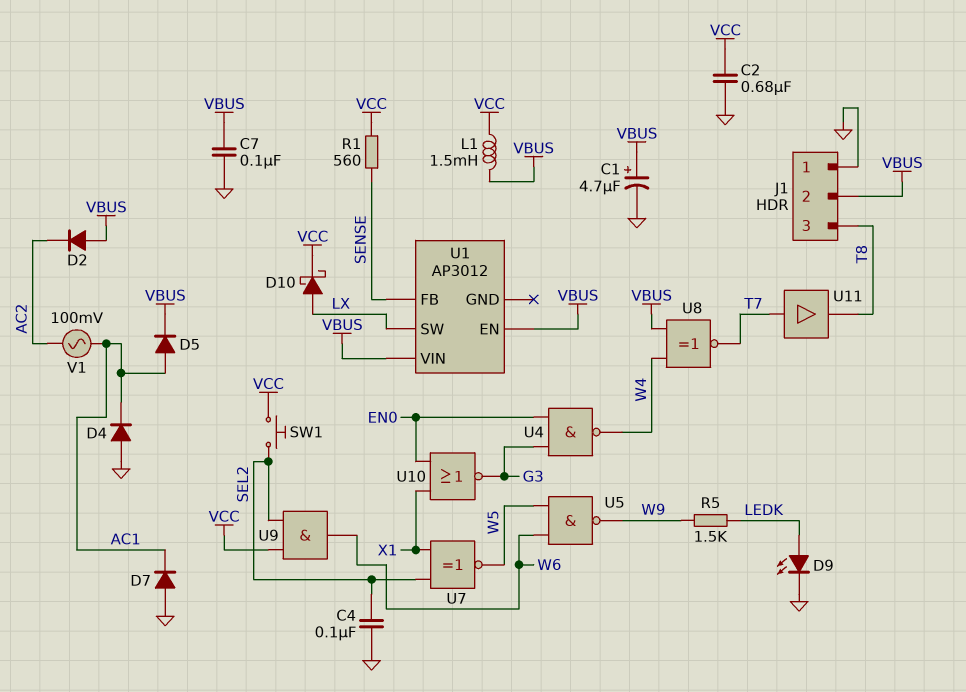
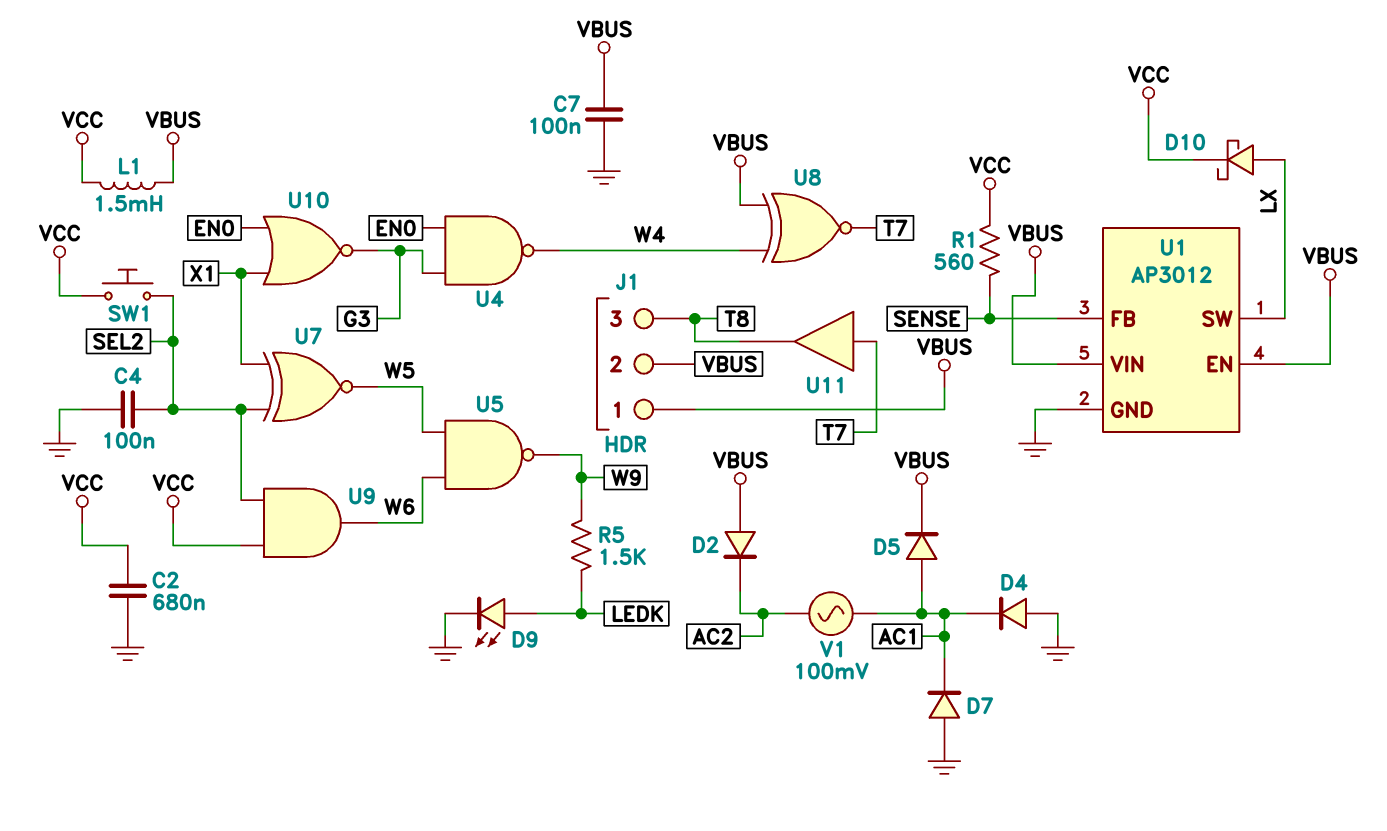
C1: 4.7uF (plus VBUS, minus GND) -> none
J1 pin 1: GND -> VBUS
U1 pin GND: none -> GND

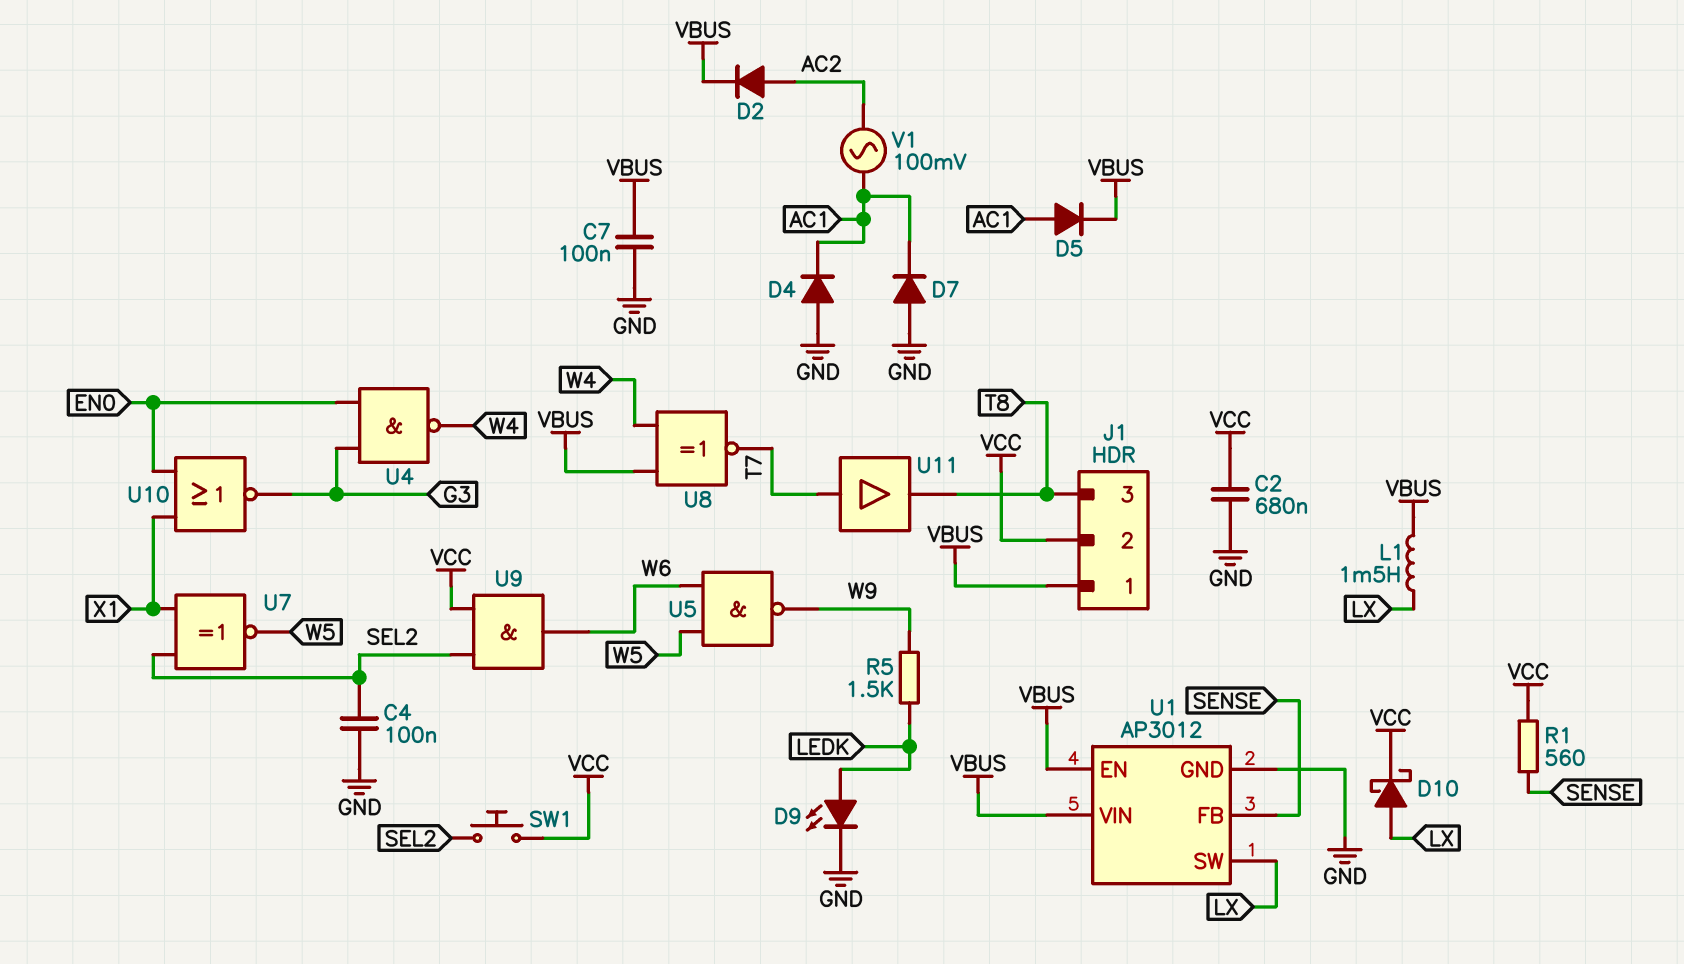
D2: diode (A VBUS, K AC2) -> diode (A AC2, K VBUS)
J1 pin 2: VBUS -> VCC
L1: 1.5mH (VBUS, VCC) -> 1.5mH (LX, VBUS)

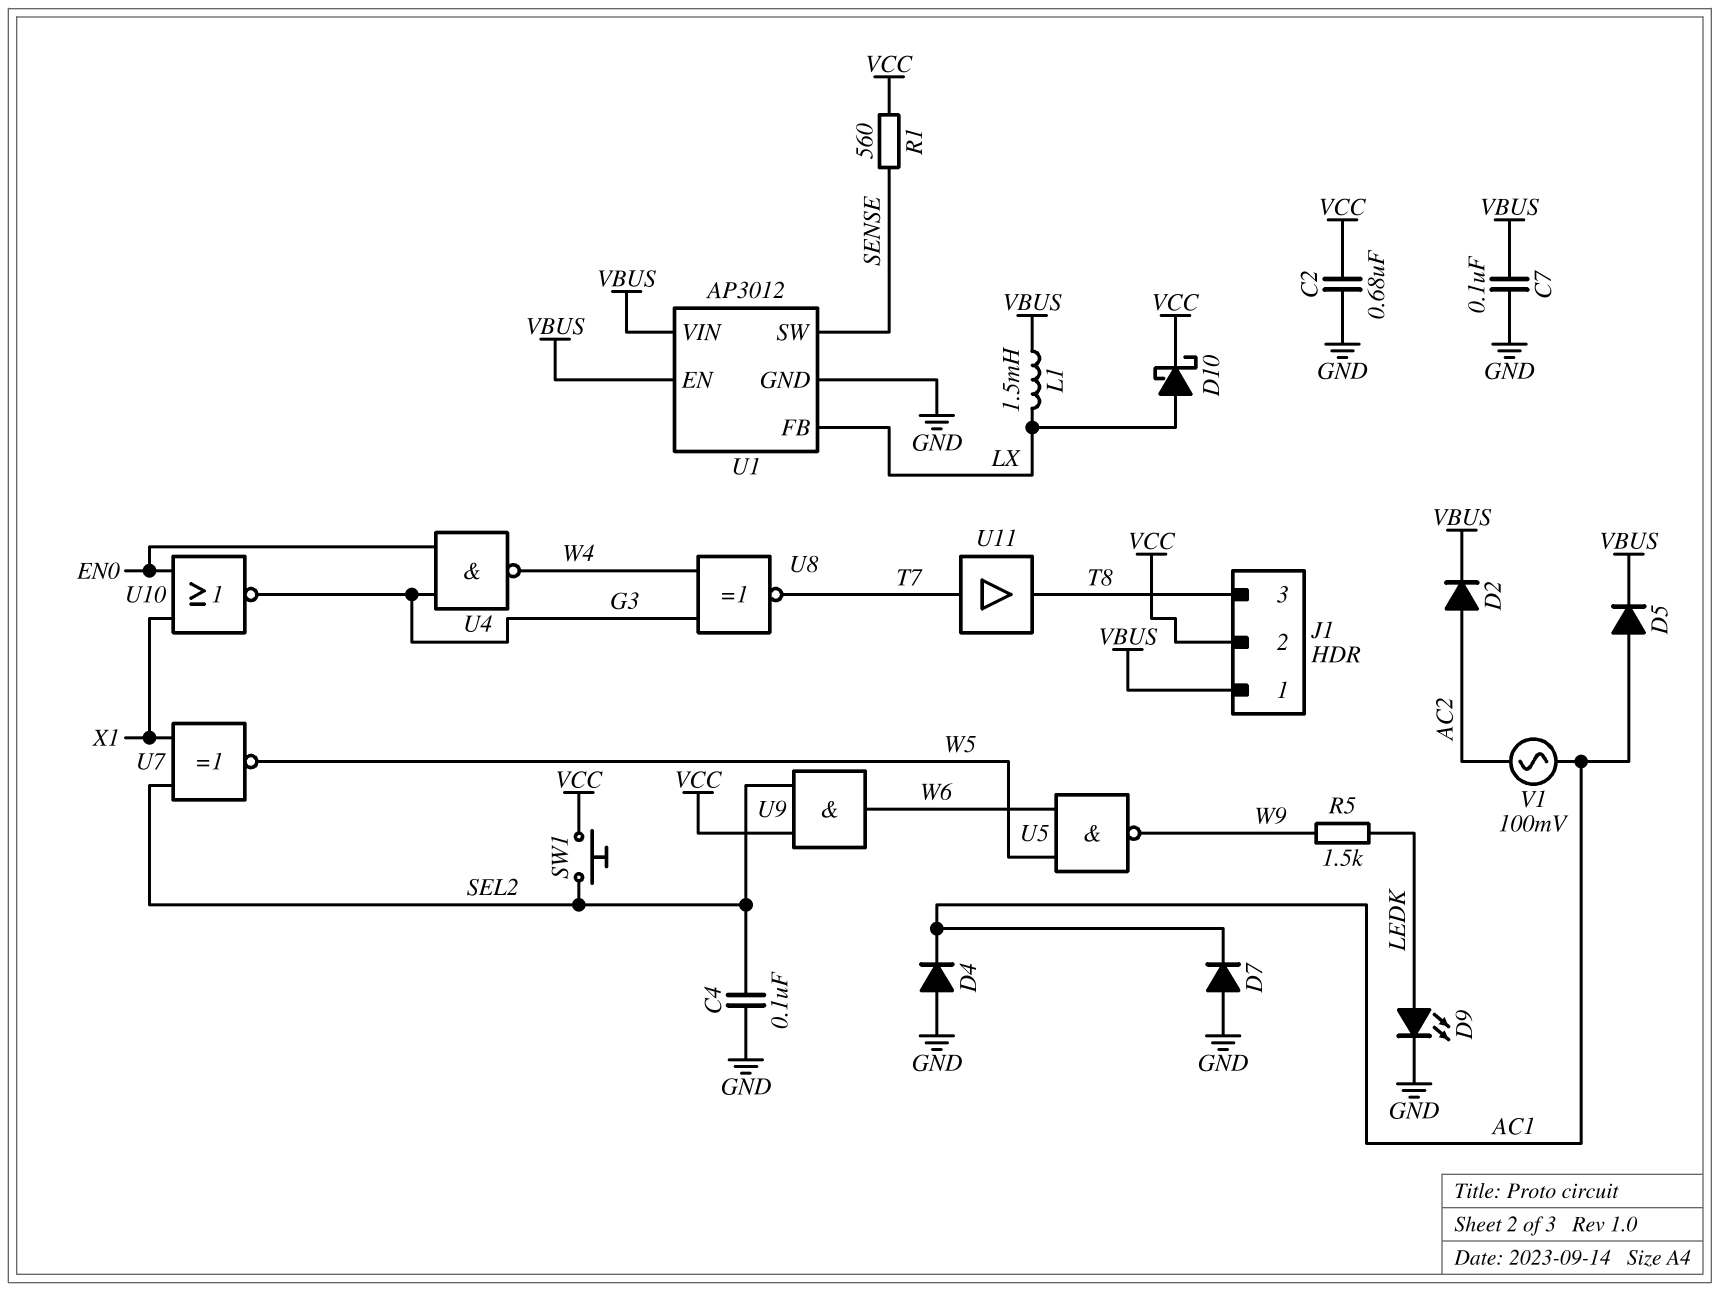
U1 pin FB: SENSE -> LX
U1 pin SW: LX -> SENSE
U8: XNOR (in VBUS, in W4, out T7) -> XNOR (in G3, in W4, out T7)

